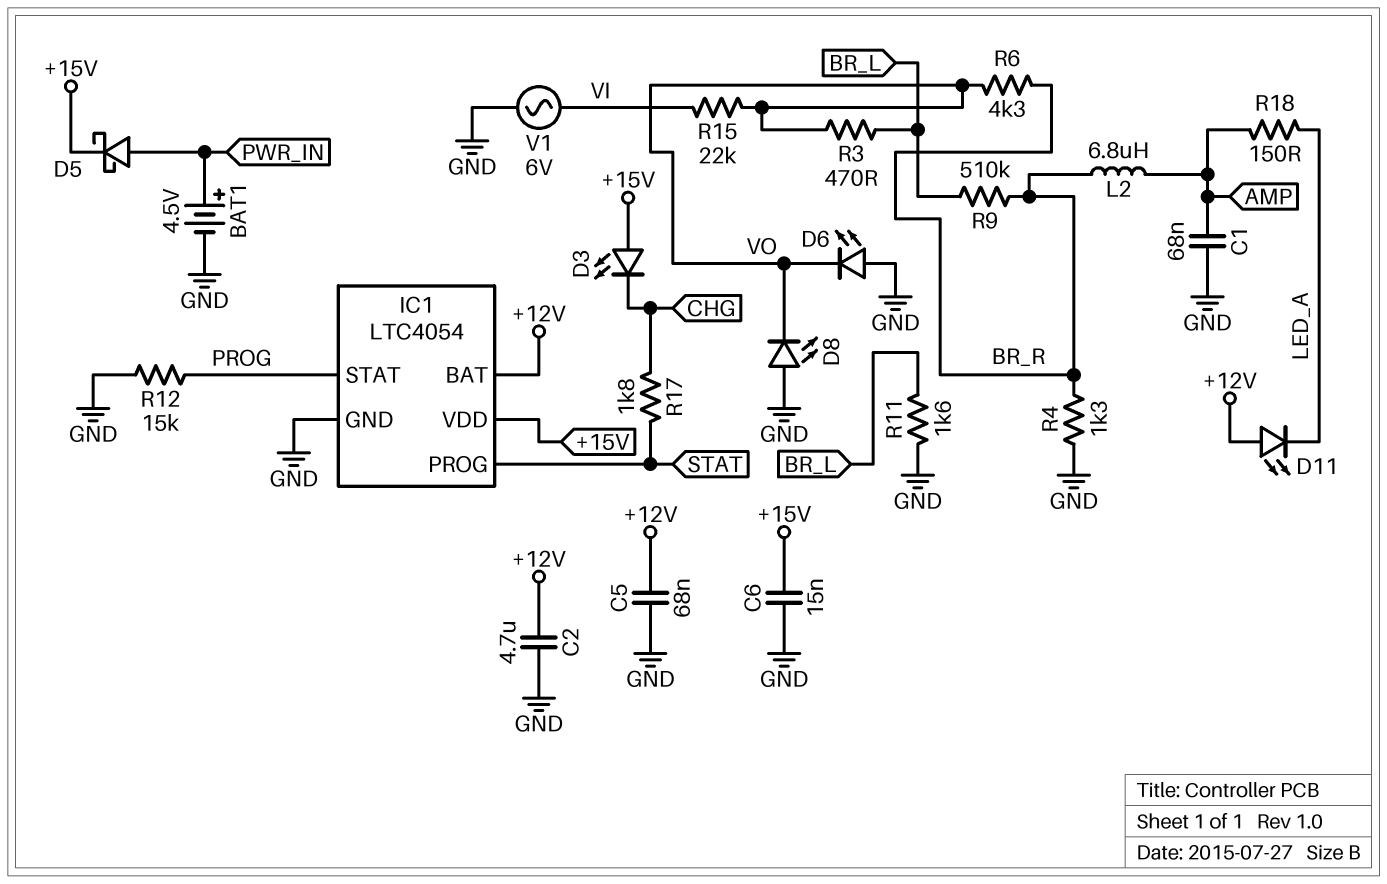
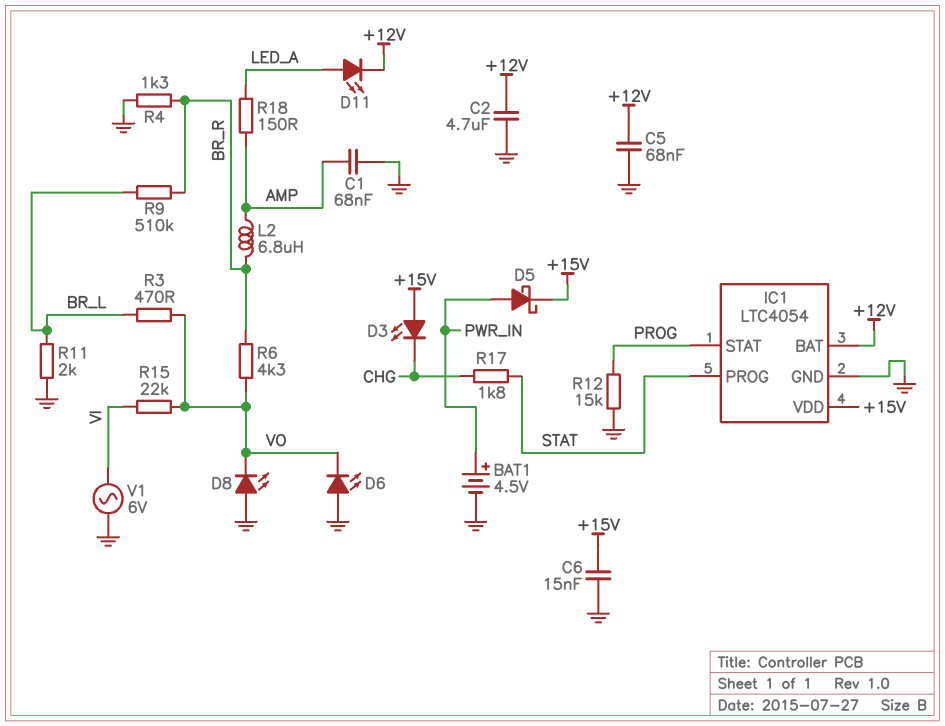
D11: LED (A +12V, K LED_A) -> LED (A LED_A, K +12V)
R11: 1.6k (BR_L, GND) -> 2k (BR_L, GND)

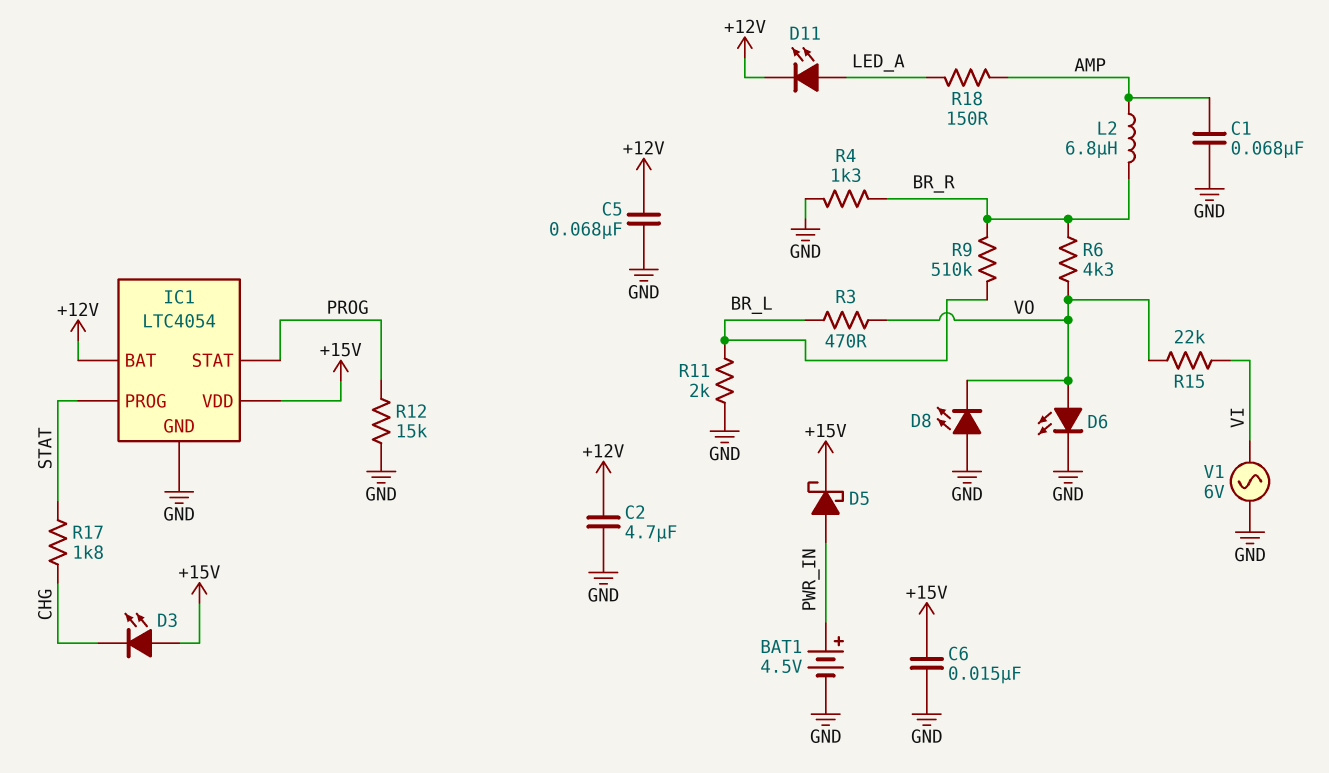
D6: LED (A GND, K VO) -> LED (A VO, K GND)

